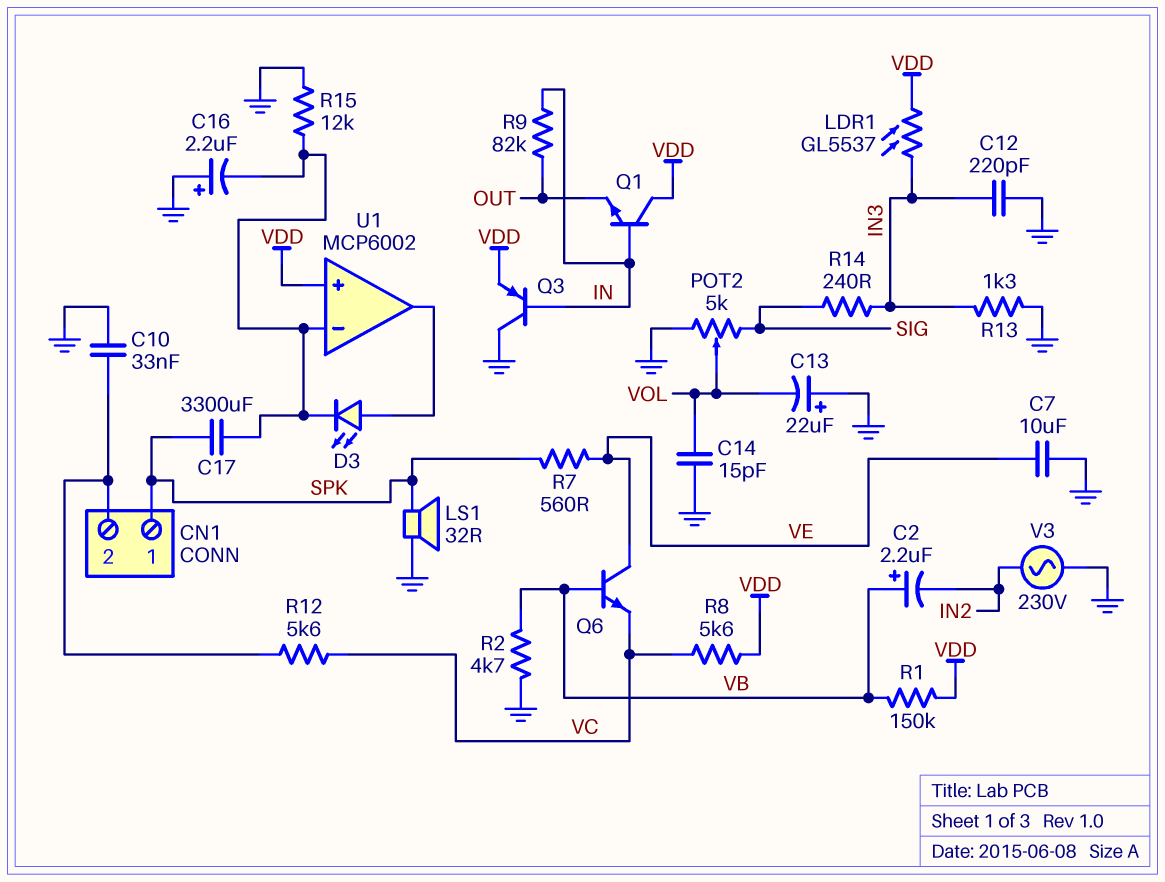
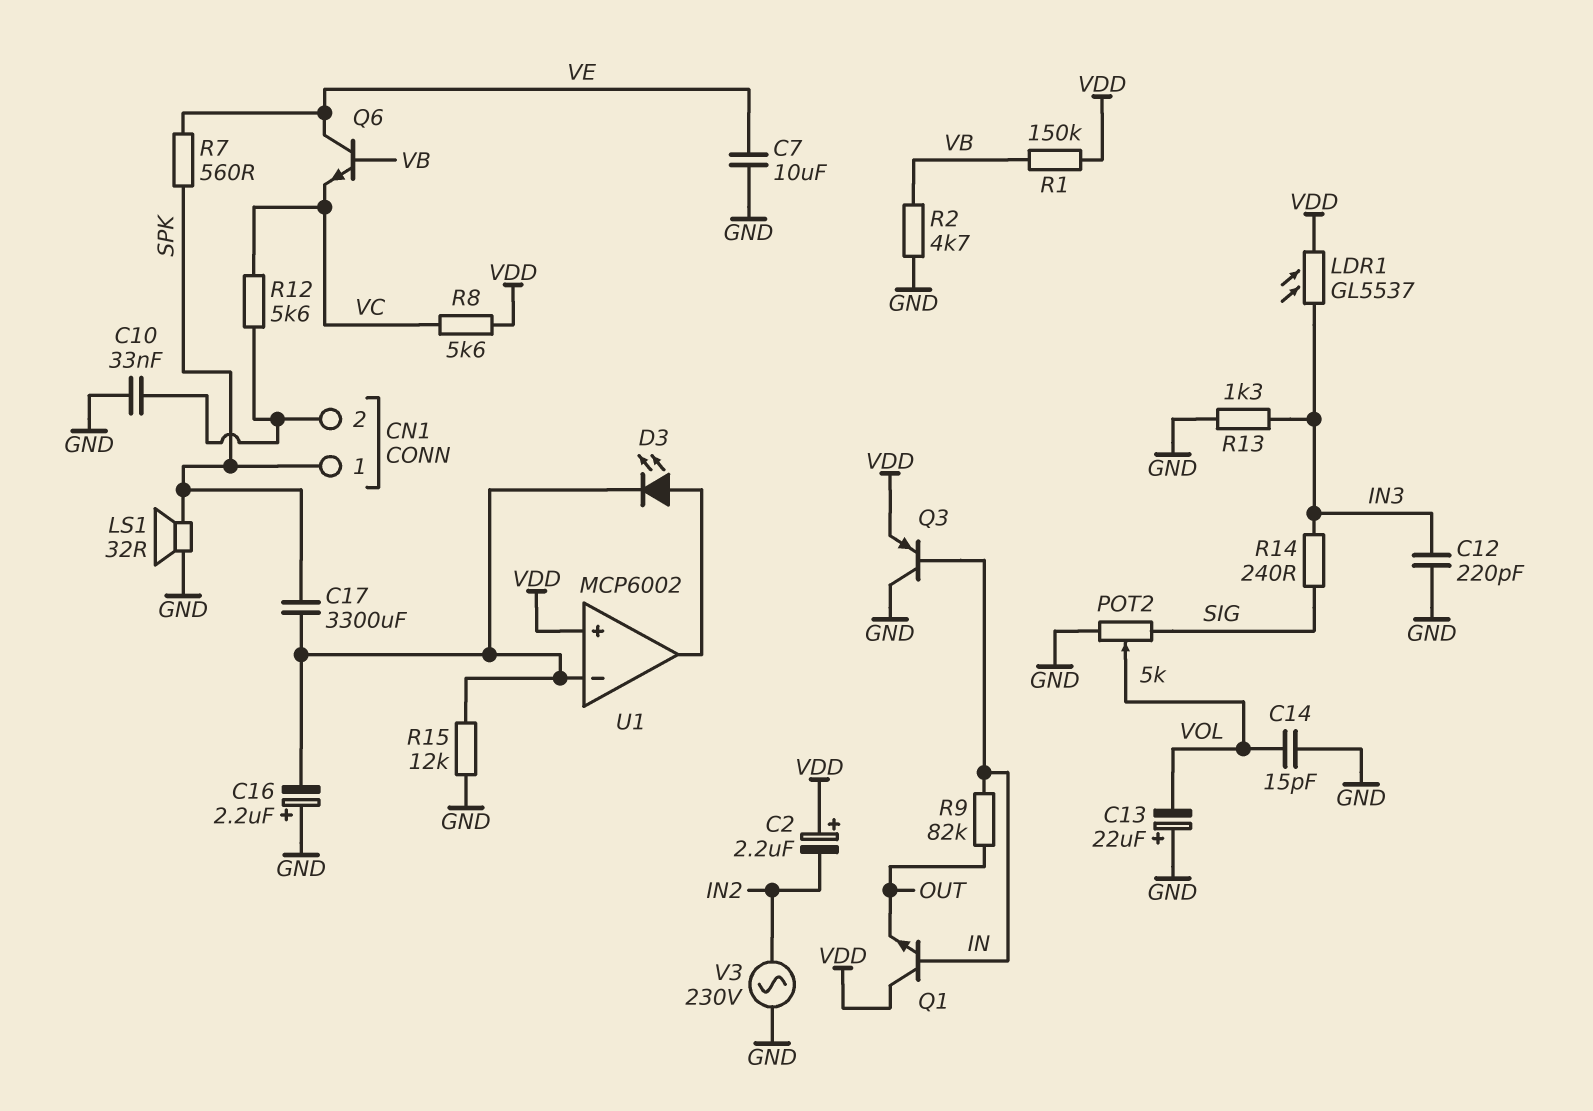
C2: 2.2uF (plus VB, minus IN2) -> 2.2uF (plus VDD, minus IN2)

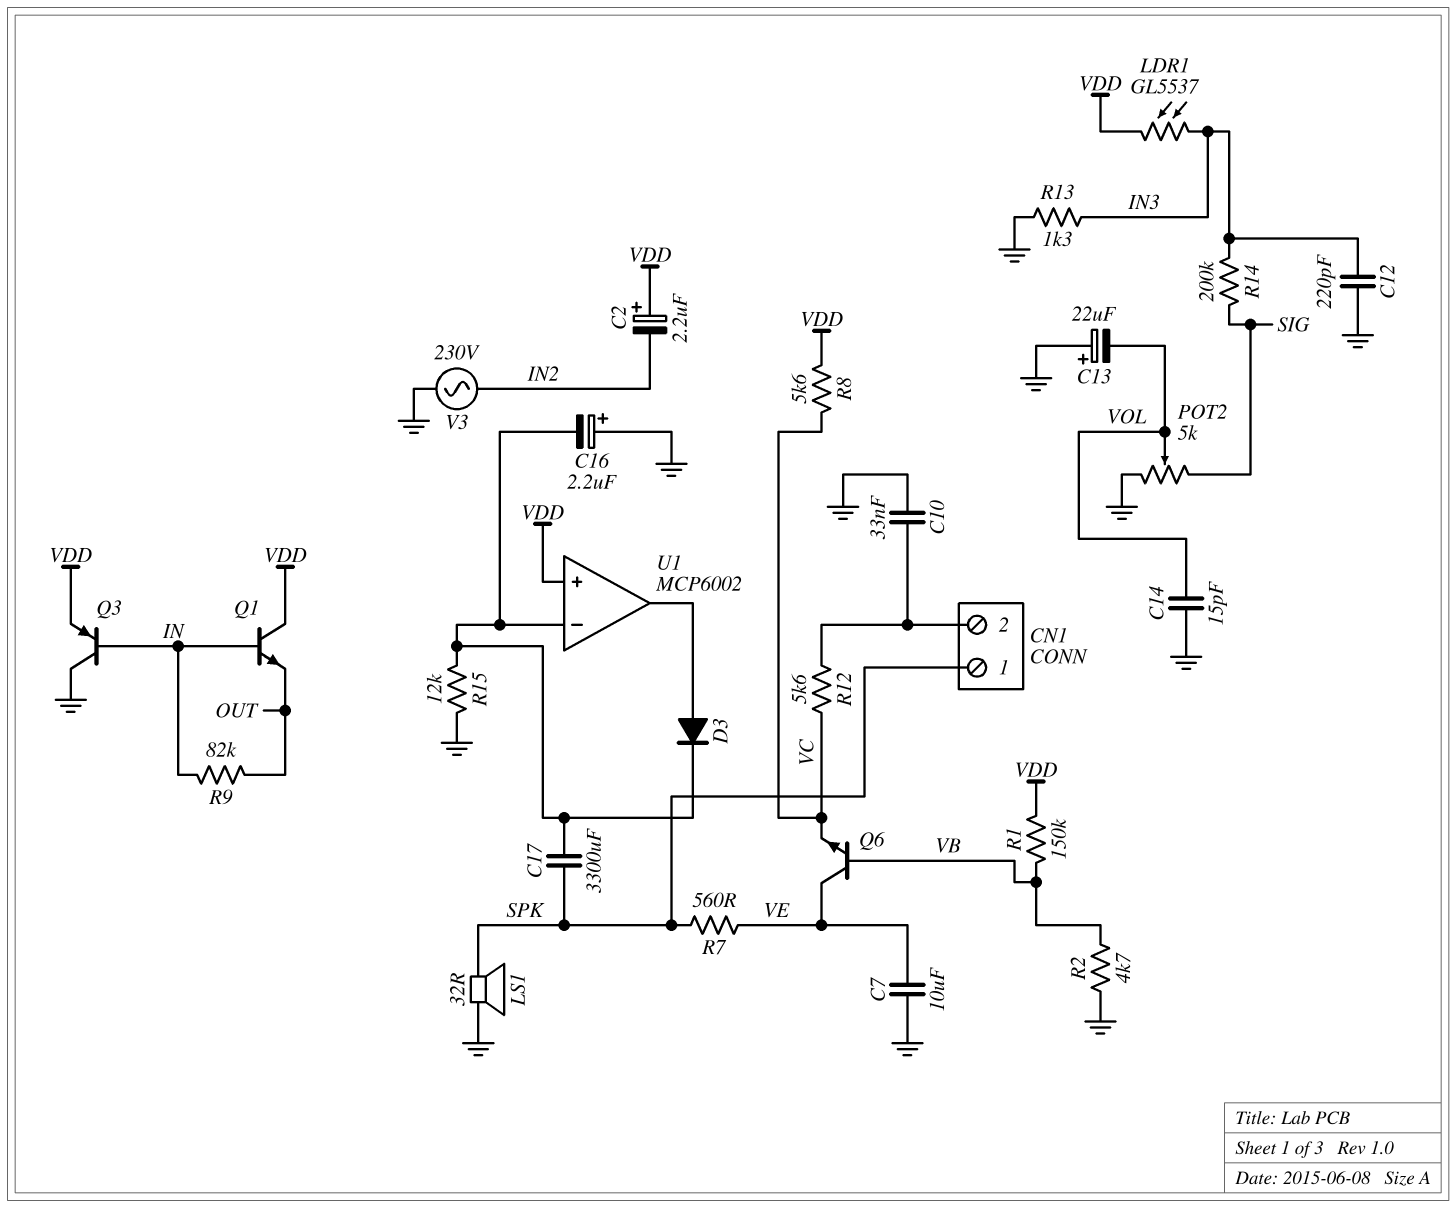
D3: LED (A U1/out, K U1/in-) -> diode (A U1/out, K U1/in-)
R14: 240 (IN3, SIG) -> 200k (IN3, SIG)

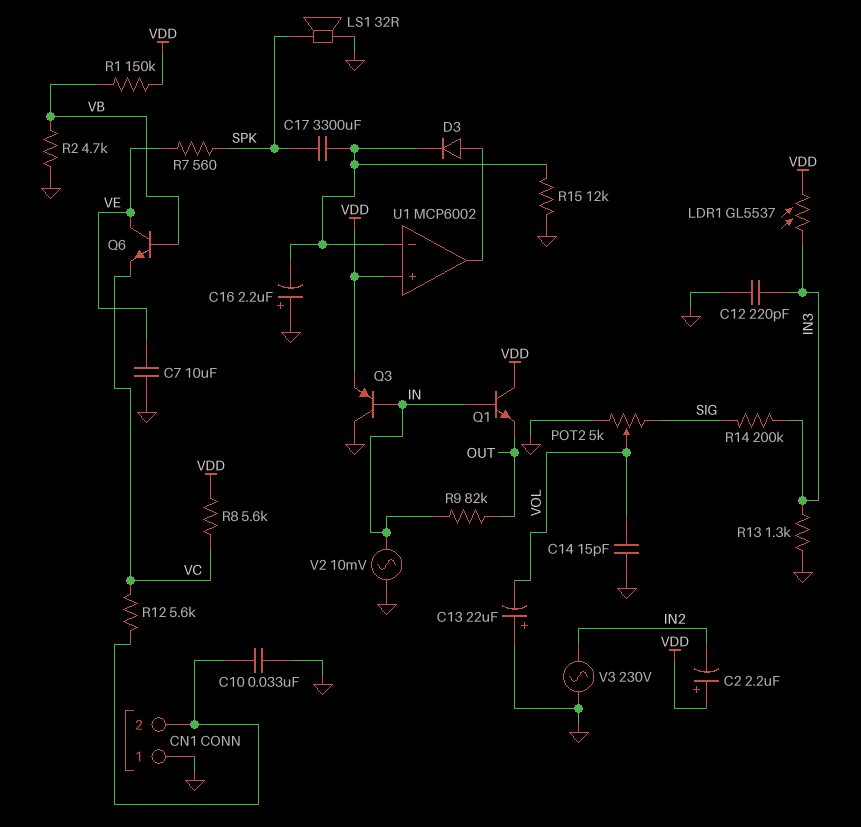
CN1 pin 1: SPK -> GND
V2: none -> AC 10mV (GND, IN)

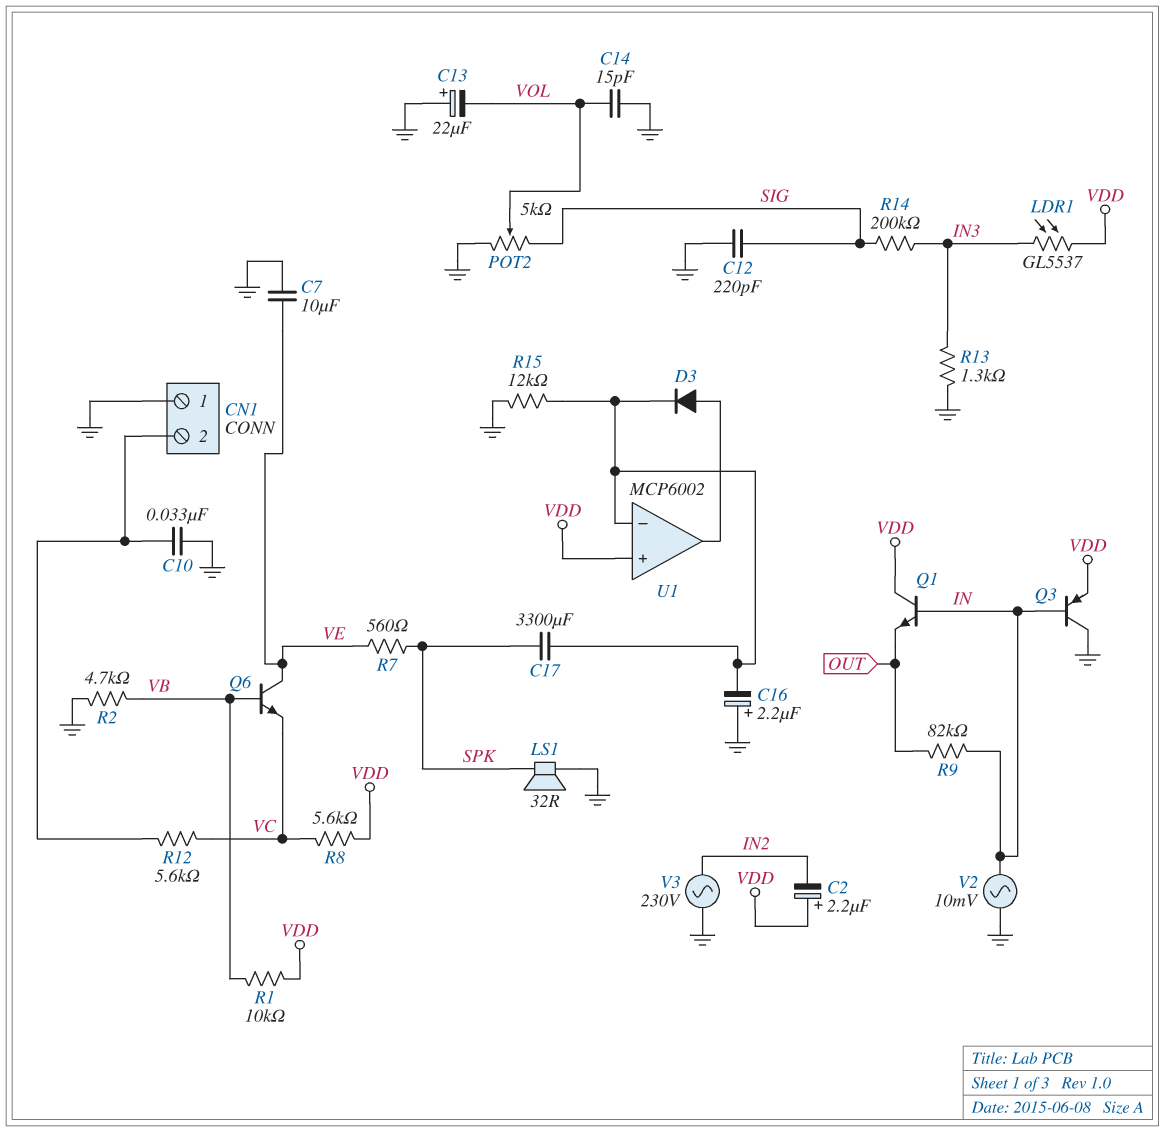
C12: 220pF (GND, IN3) -> 220pF (GND, SIG)
R1: 150k (VB, VDD) -> 10k (VB, VDD)

